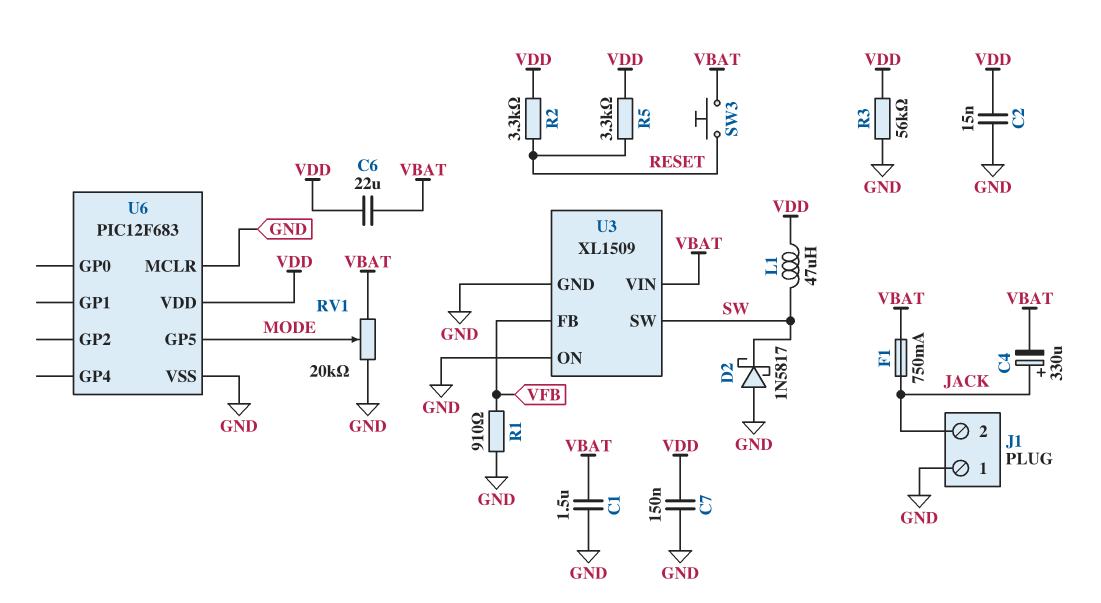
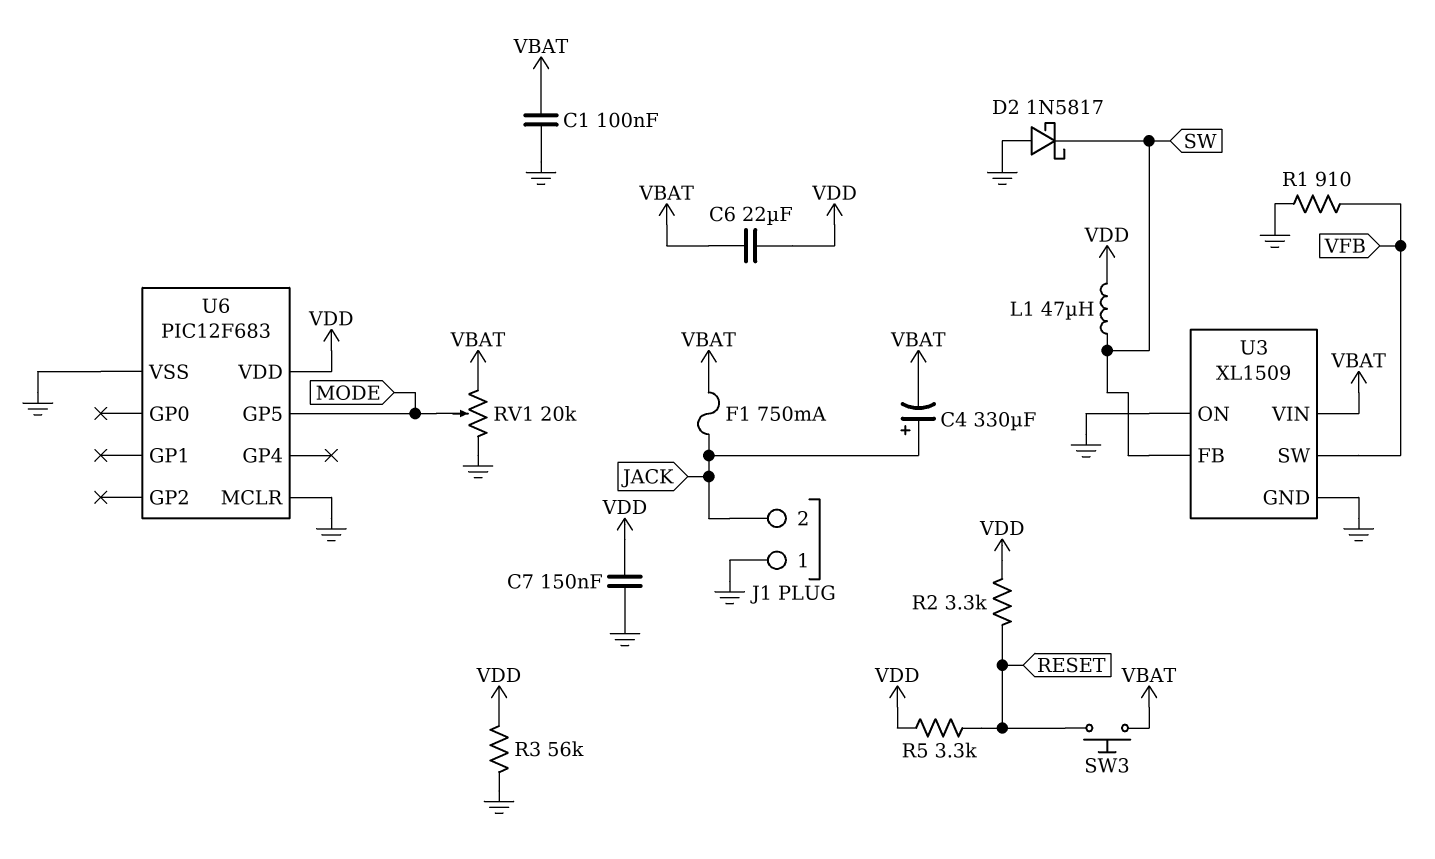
C1: 1.5uF (GND, VBAT) -> 100nF (GND, VBAT)
C2: 15nF (GND, VDD) -> none
U3 pin FB: VFB -> SW
U3 pin SW: SW -> VFB

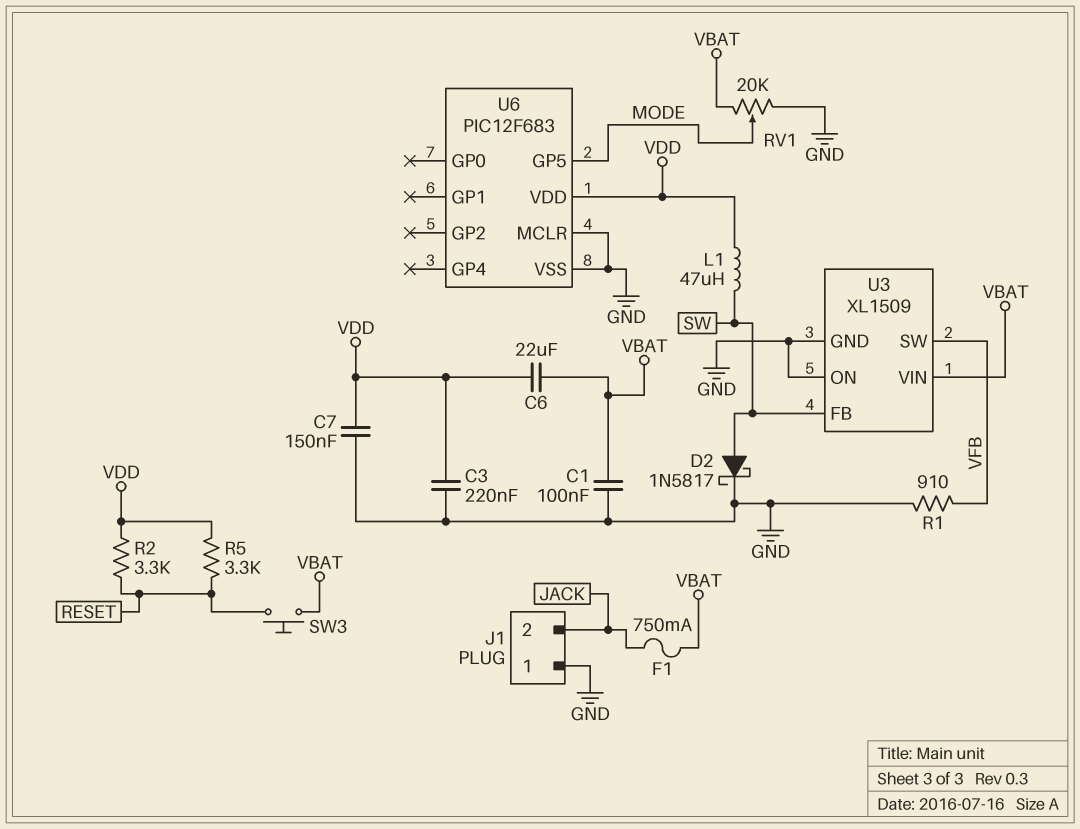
C3: none -> 220nF (GND, VDD)
C4: 330uF (plus JACK, minus VBAT) -> none
D2: schottky 1N5817 (A GND, K SW) -> schottky 1N5817 (A SW, K GND)
R3: 56k (GND, VDD) -> none

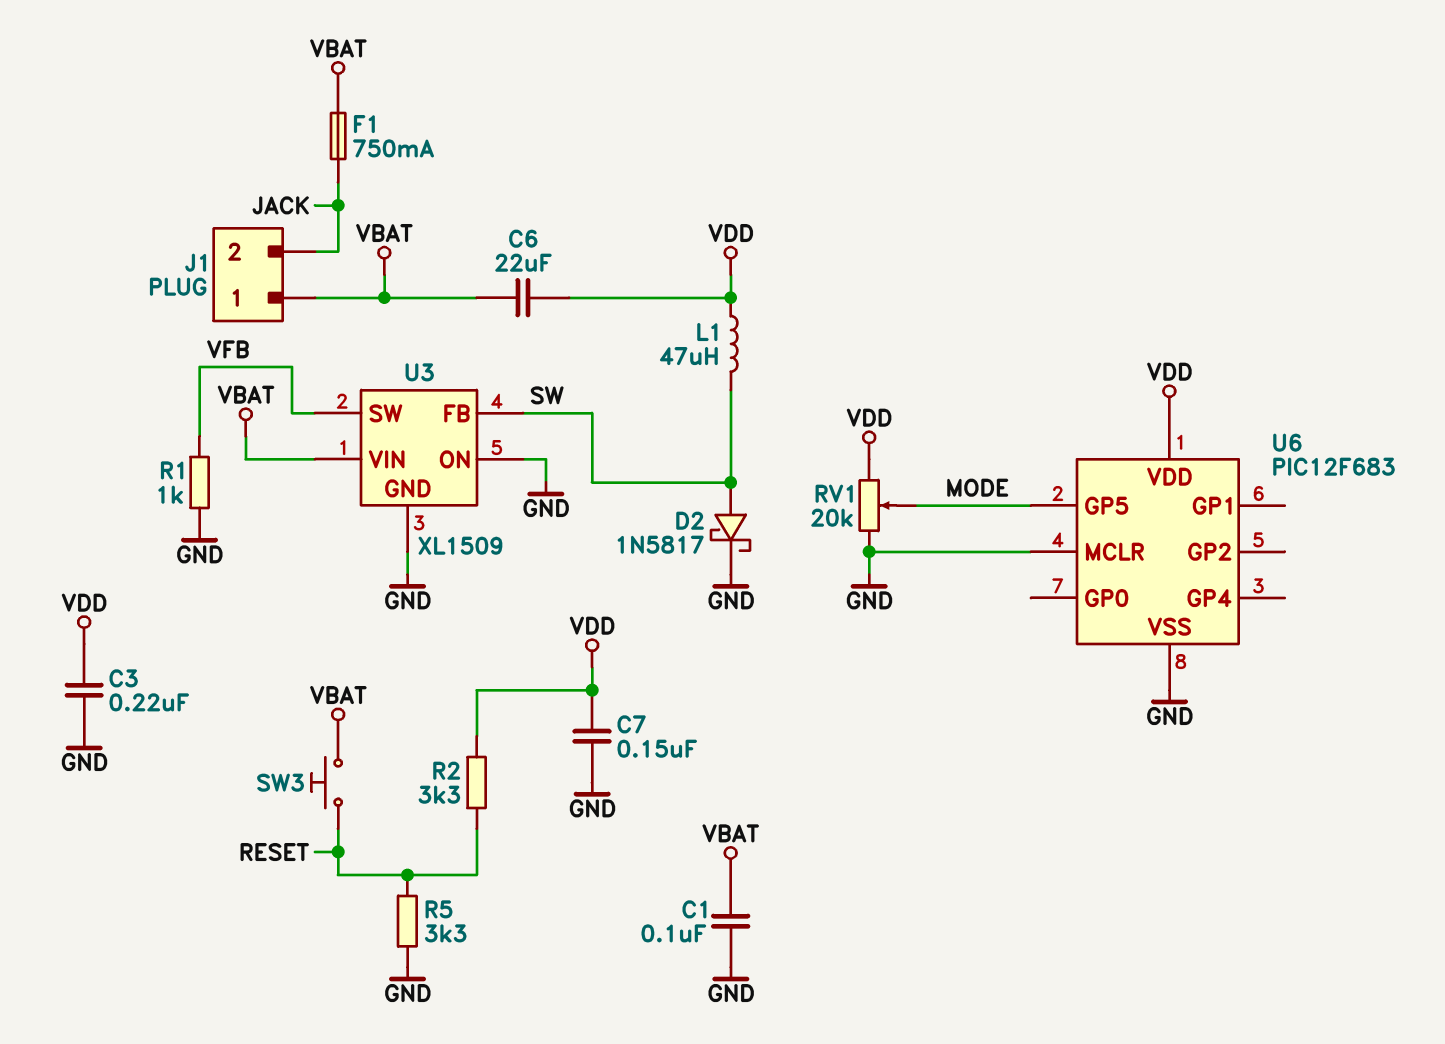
J1 pin 1: GND -> VBAT
R1: 910 (GND, VFB) -> 1k (GND, VFB)
R5: 3.3k (RESET, VDD) -> 3.3k (GND, RESET)
RV1: 20k (GND, VBAT, wiper MODE) -> 20k (GND, VDD, wiper MODE)

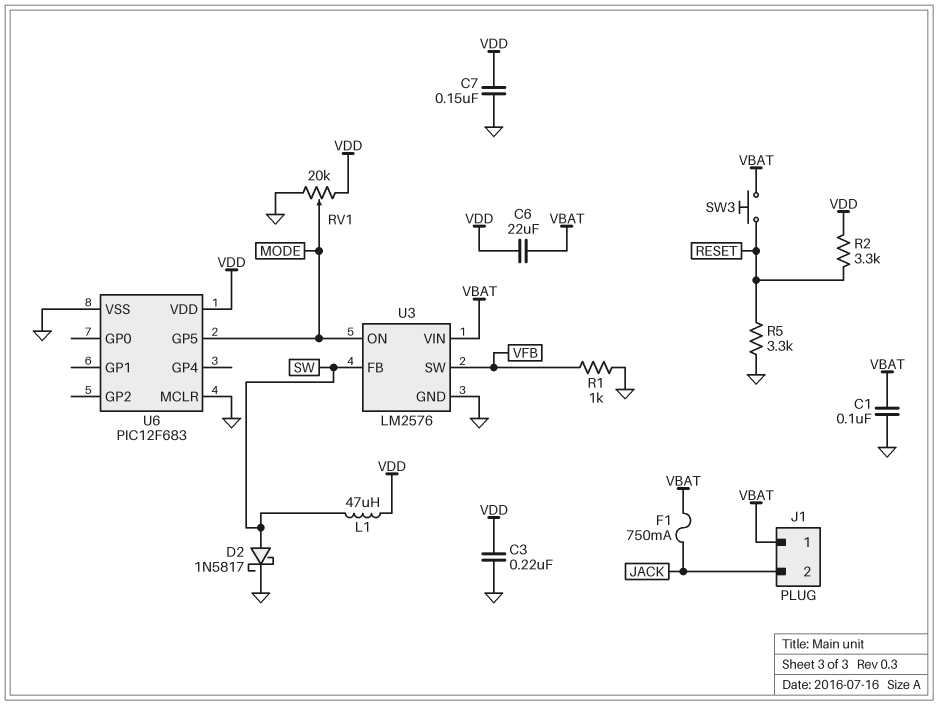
U3: XL1509 -> LM2576
U3 pin ON: GND -> MODE

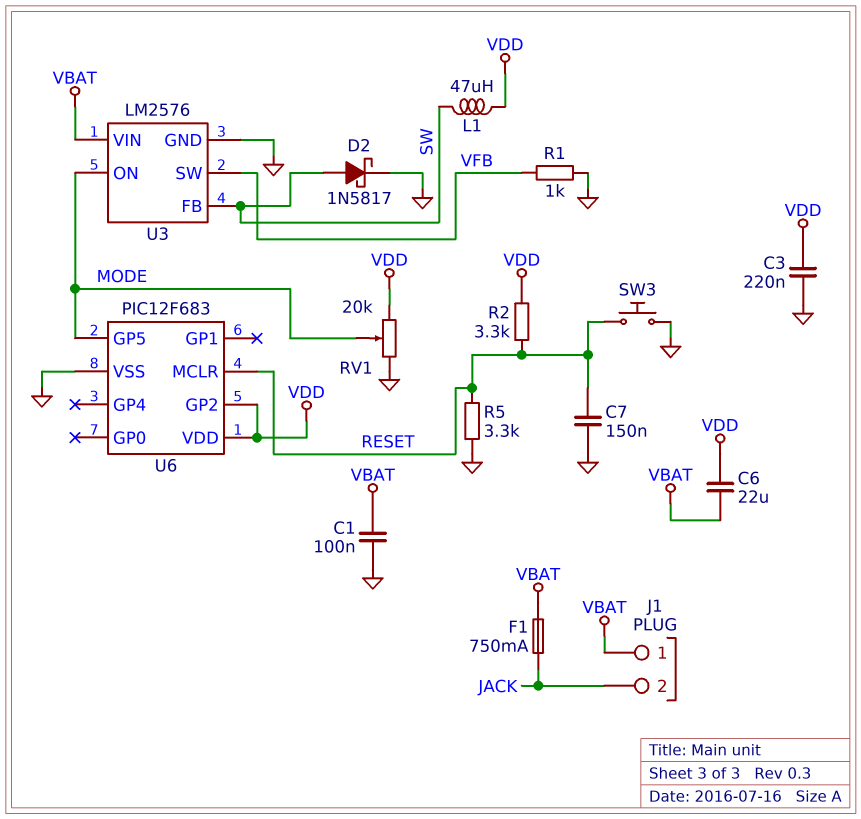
C7: 150nF (GND, VDD) -> 150nF (GND, RESET)
SW3: button (RESET, VBAT) -> button (GND, RESET)
U6 pin GP2: none -> VDD
U6 pin MCLR: GND -> RESET

